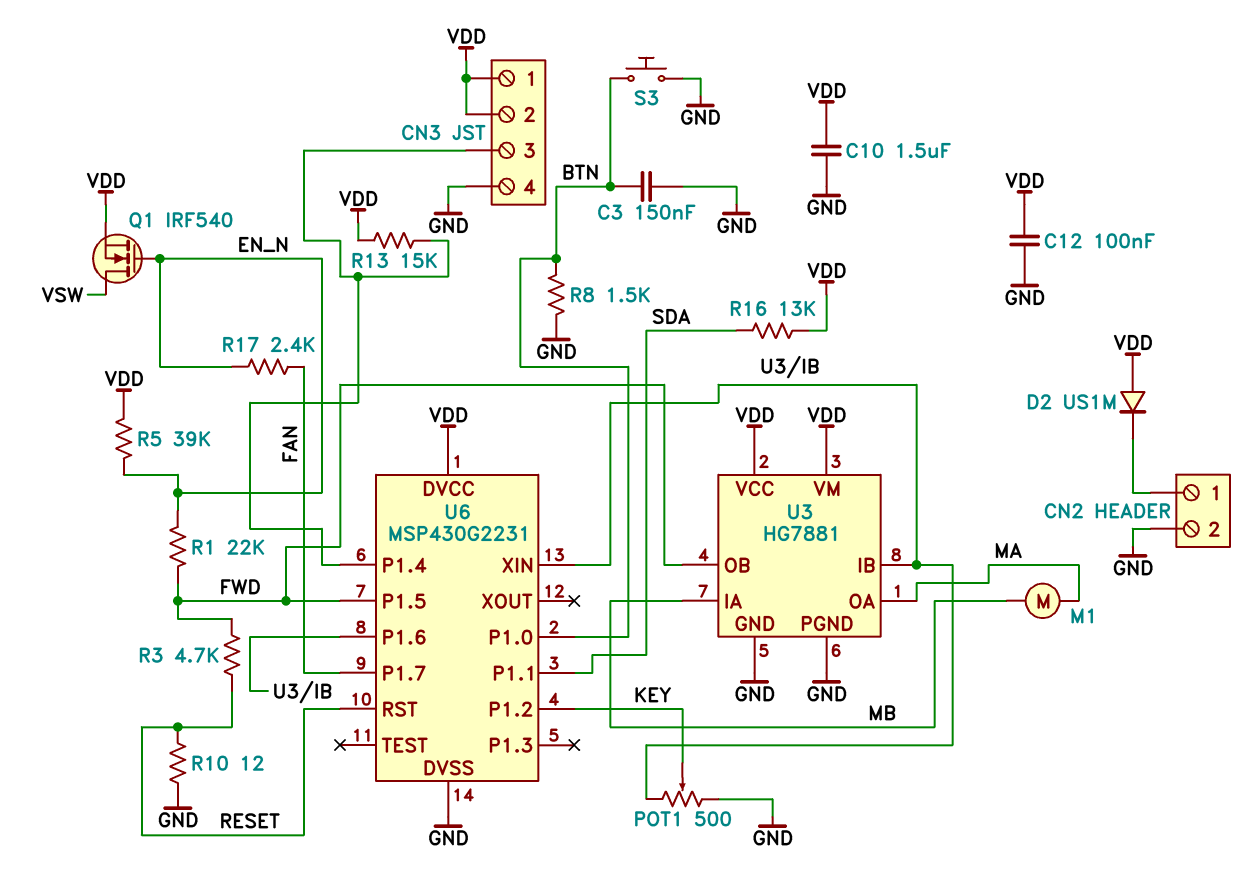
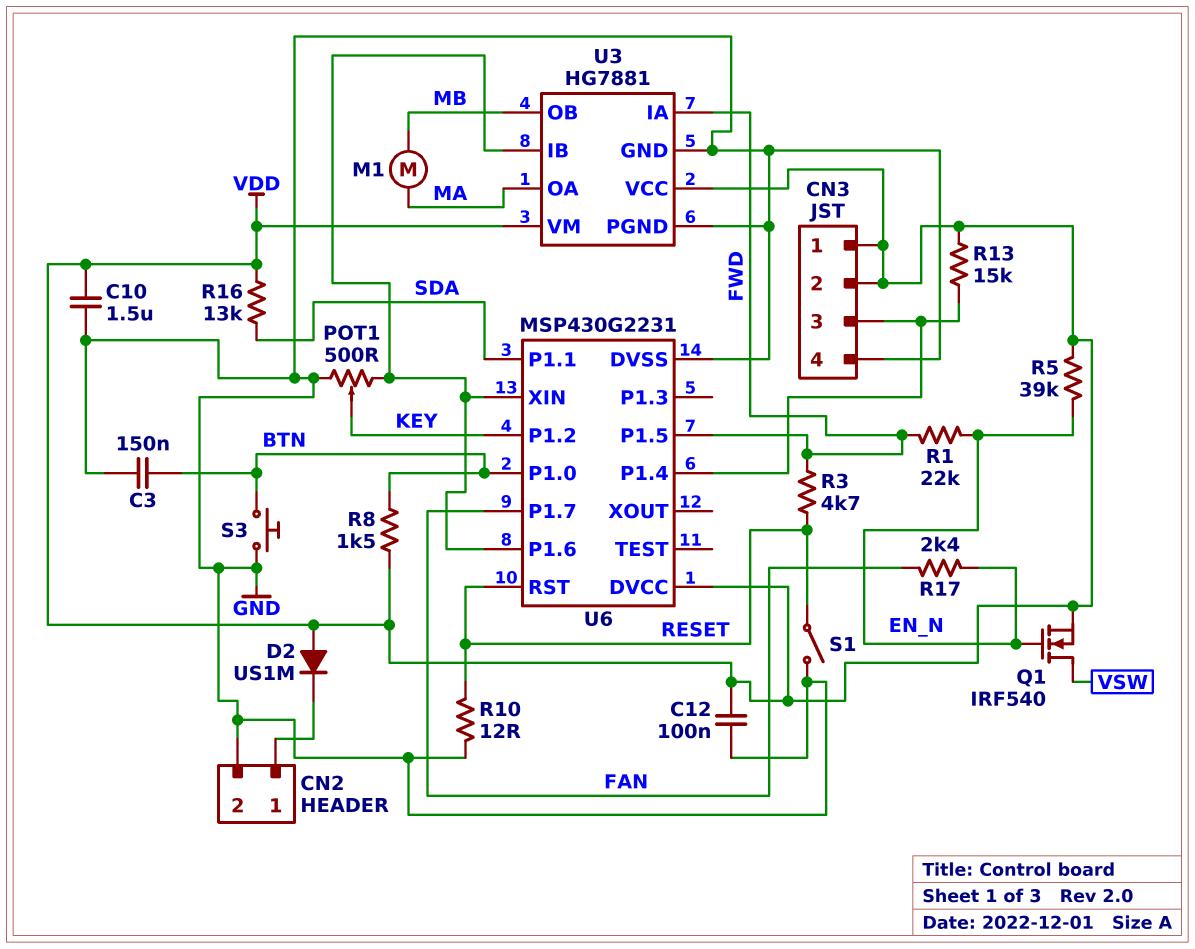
R8: 1.5k (BTN, GND) -> 1.5k (BTN, VDD)
S1: none -> switch (GND, RESET)
U3 pin IA: MB -> FWD
U3 pin OB: FWD -> MB

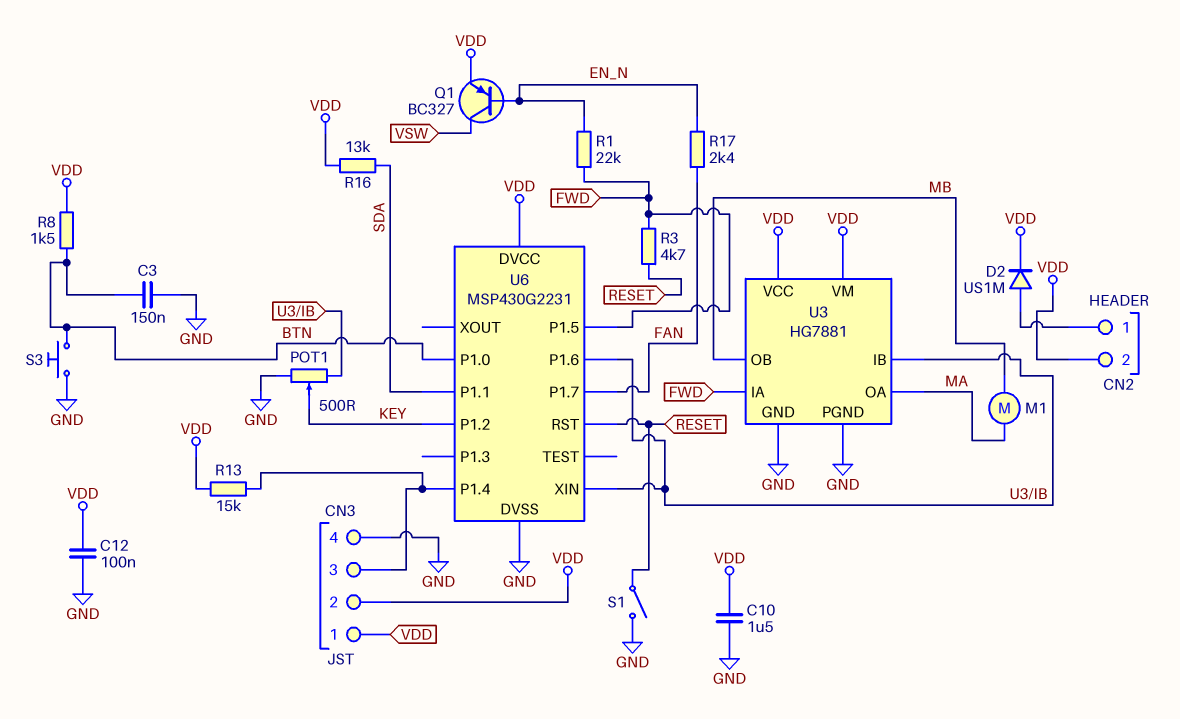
CN2 pin 2: GND -> VDD
D2: diode US1M (A VDD, K CN2/1) -> diode US1M (A CN2/1, K VDD)
Q1: NMOS IRF540 (G EN_N, D VSW, S VDD) -> PNP BC327 (B EN_N, C VSW, E VDD)
R5: 39k (EN_N, VDD) -> none
R10: 12 (GND, RESET) -> none

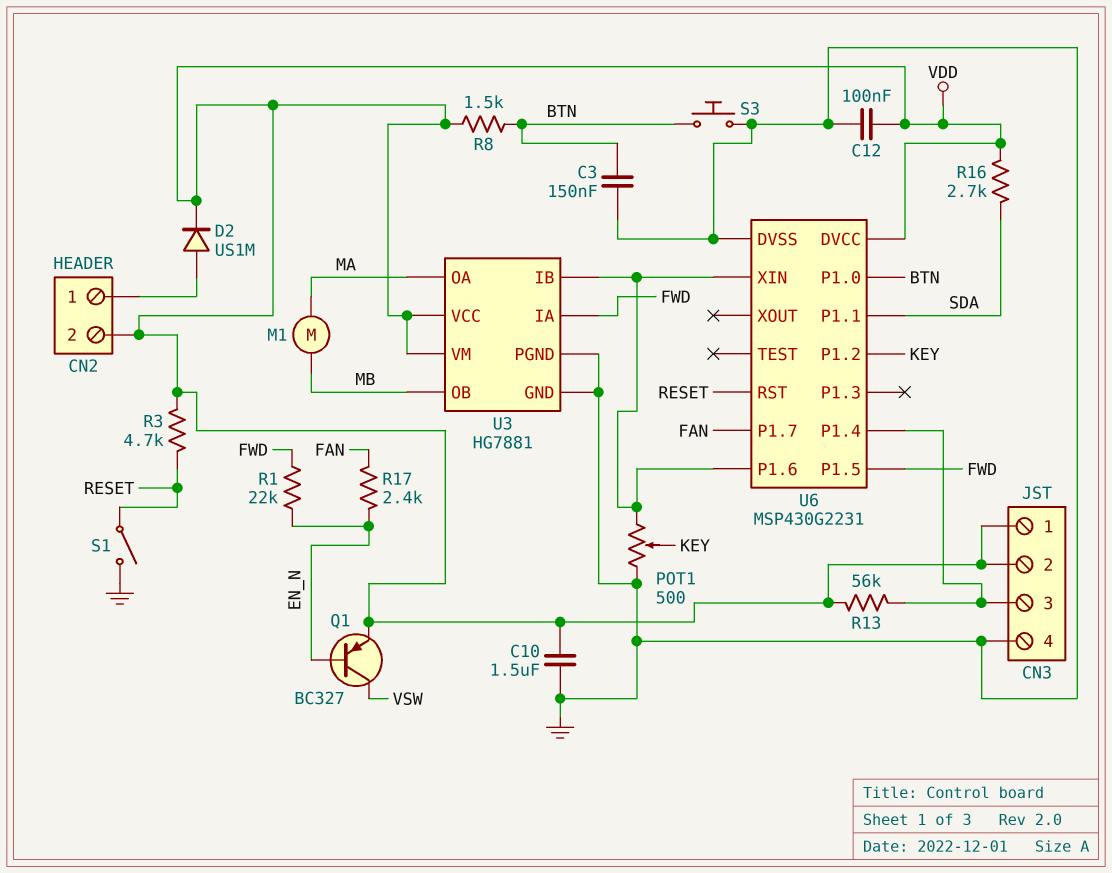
R3: 4.7k (FWD, RESET) -> 4.7k (RESET, VDD)
R13: 15k (CN3/3, VDD) -> 56k (CN3/3, VDD)
R16: 13k (SDA, VDD) -> 2.7k (SDA, VDD)

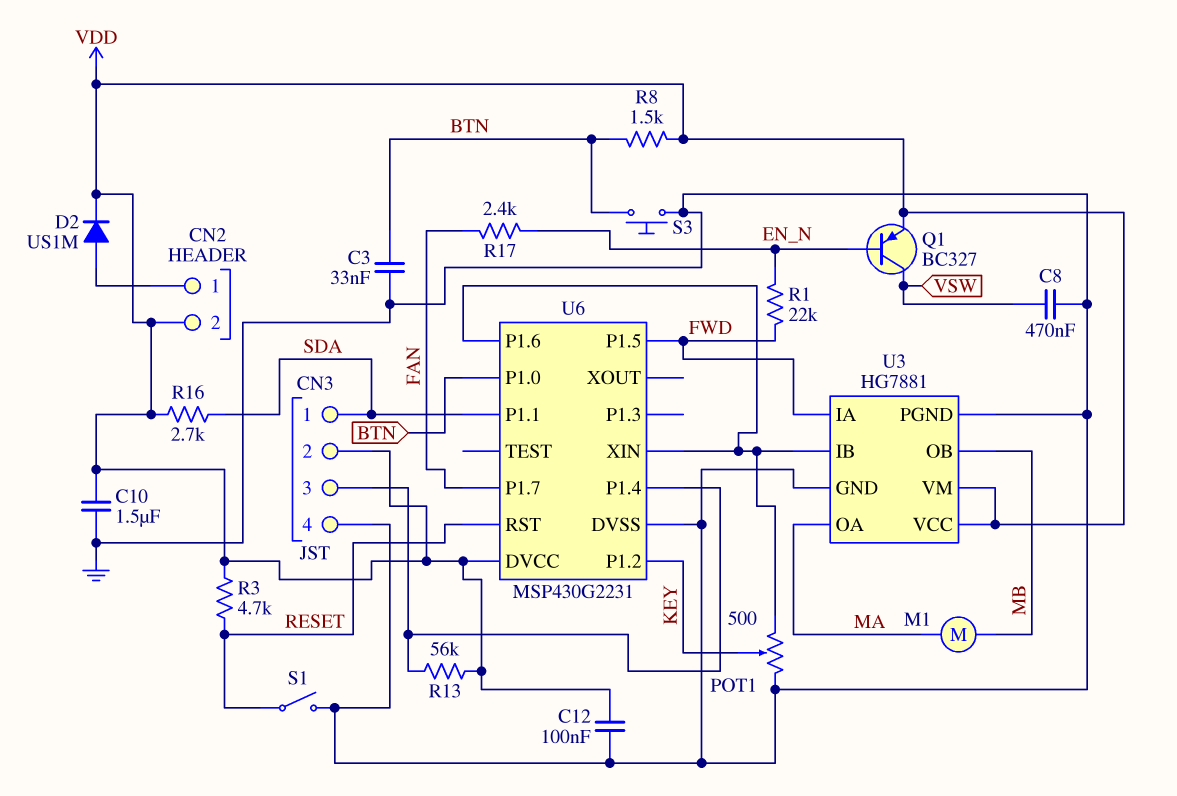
C3: 150nF (BTN, GND) -> 33nF (BTN, GND)
C8: none -> 470nF (GND, VSW)
CN3 pin 1: VDD -> SDA

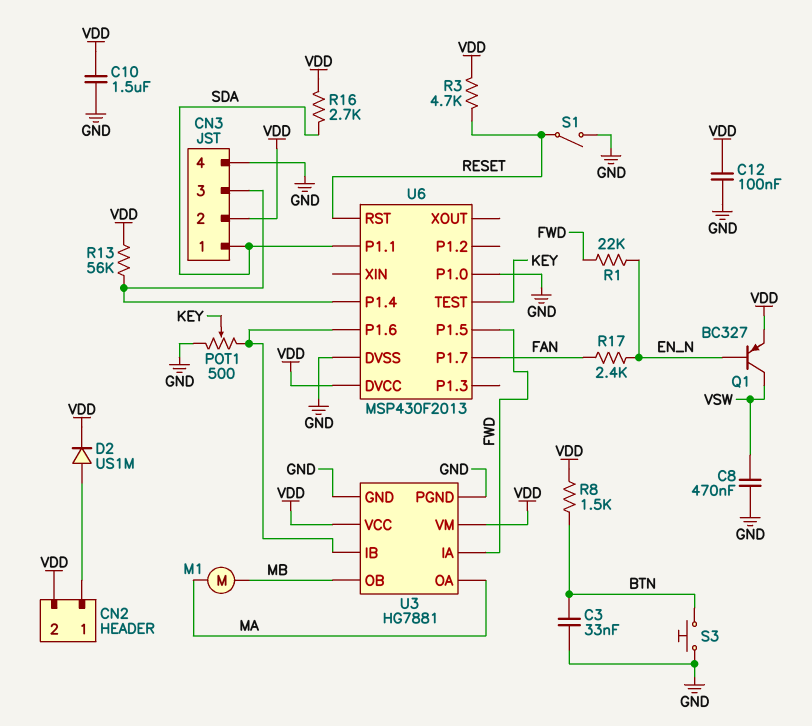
U6: MSP430G2231 -> MSP430F2013
U6 pin P1.0: BTN -> GND
U6 pin P1.2: KEY -> none
U6 pin TEST: none -> KEY
U6 pin XIN: U3/IB -> none

